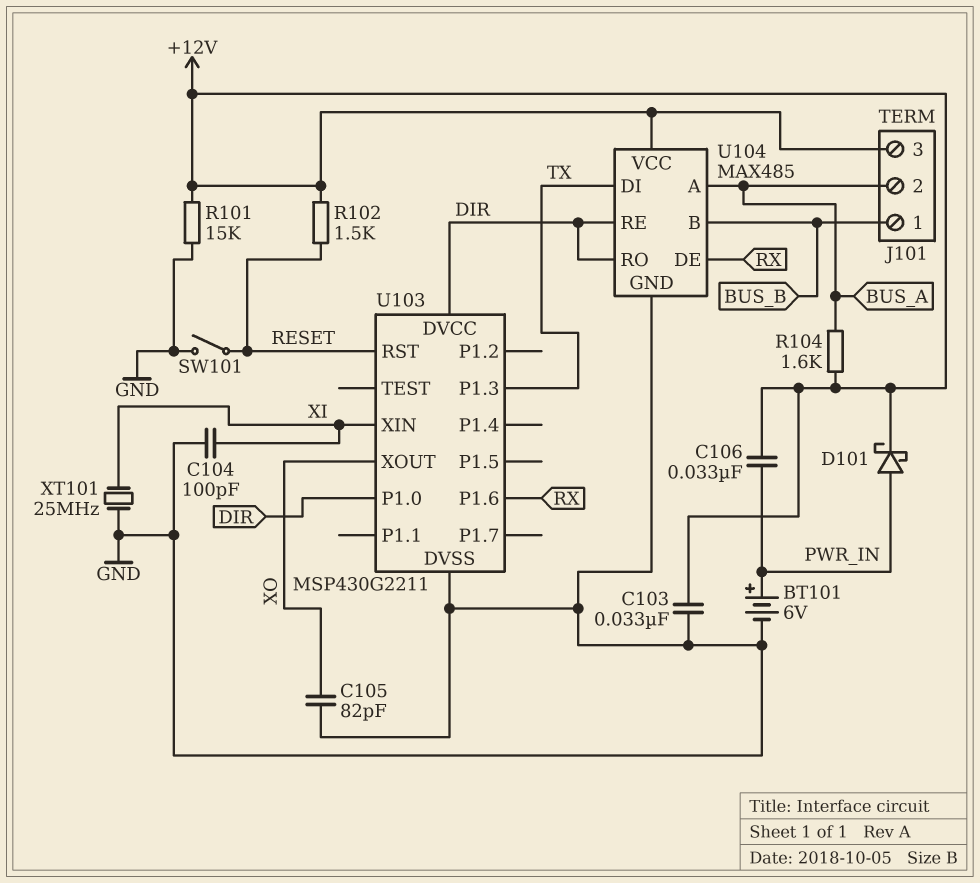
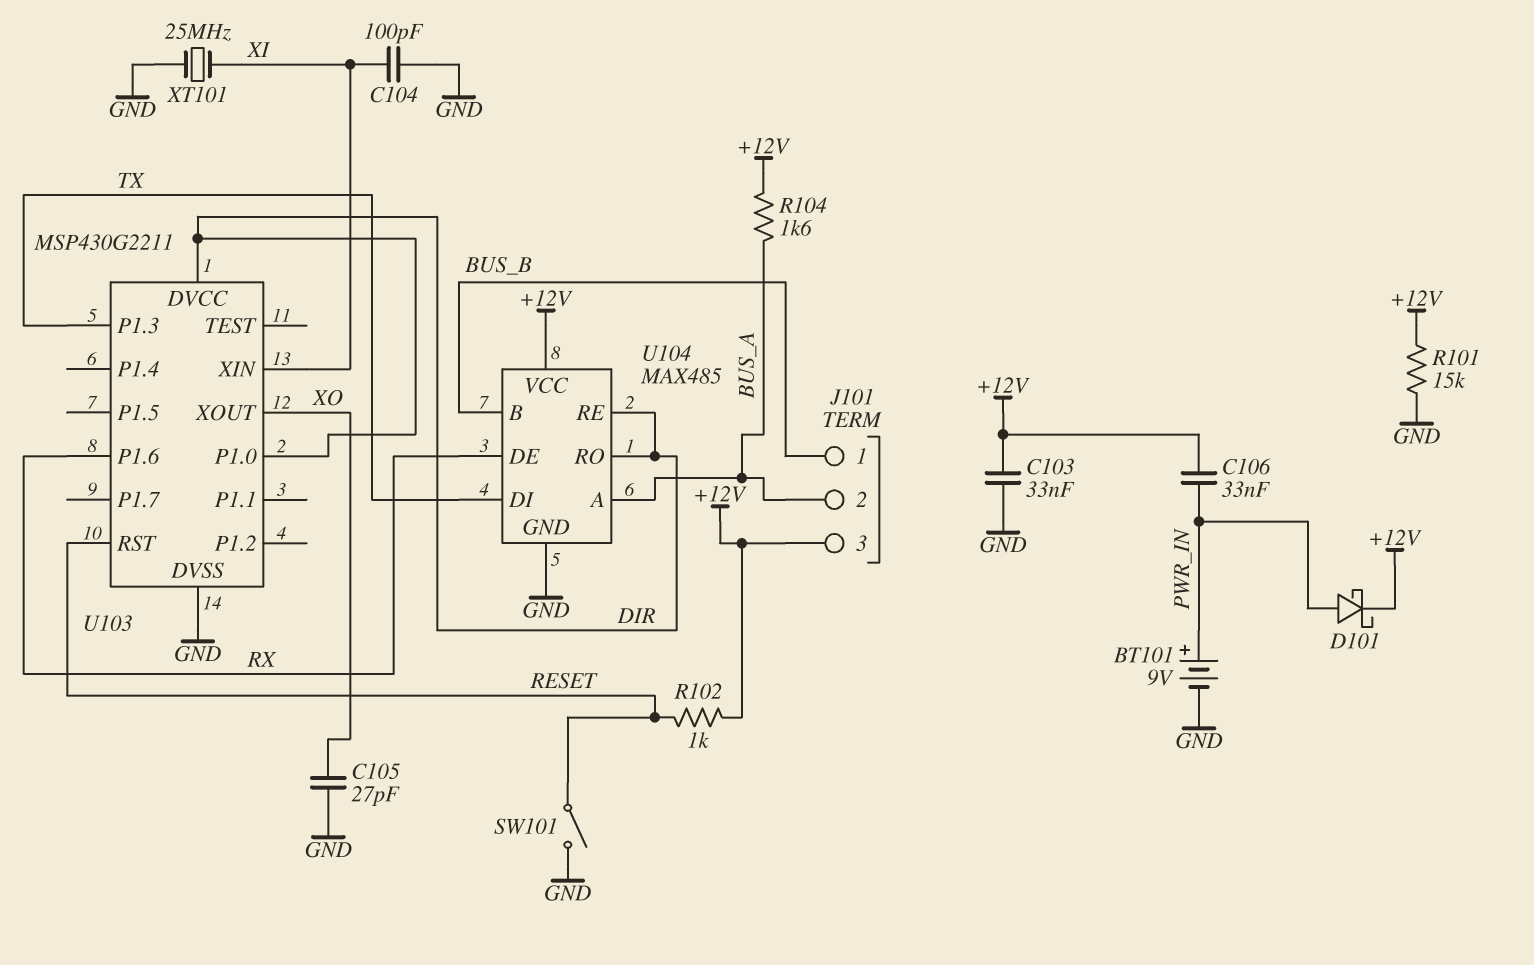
BT101: 6V (plus PWR_IN, minus GND) -> 9V (plus PWR_IN, minus GND)
C105: 82pF (GND, XO) -> 27pF (GND, XO)
R102: 1.5k (+12V, RESET) -> 1k (+12V, RESET)

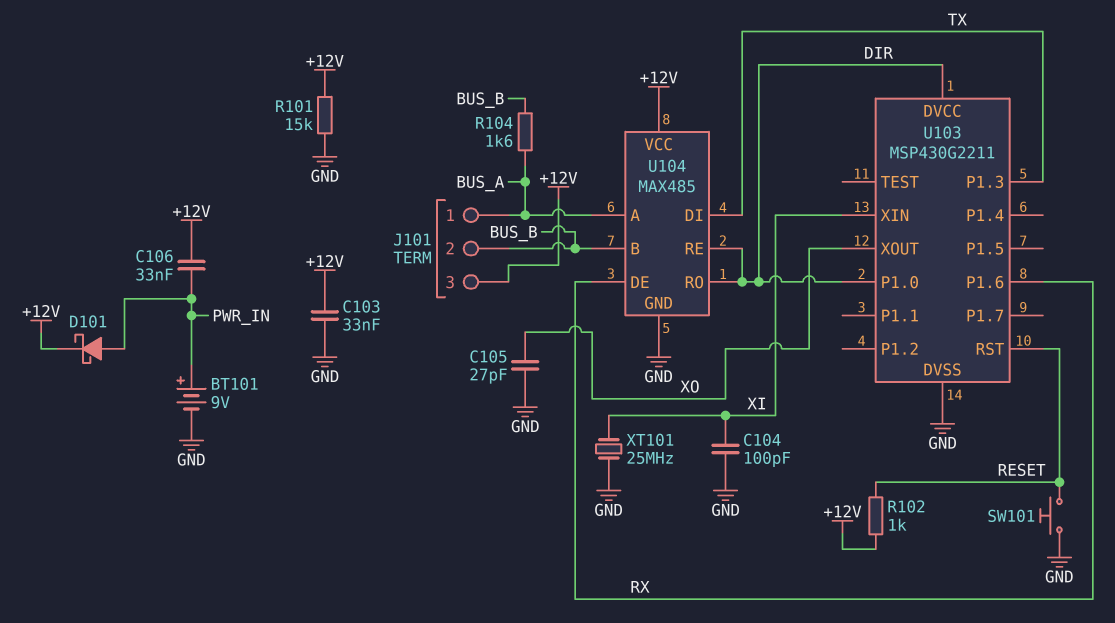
J101 pin 1: BUS_B -> BUS_A
J101 pin 2: BUS_A -> BUS_B
R104: 1.6k (+12V, BUS_A) -> 1.6k (BUS_A, BUS_B)
SW101: switch (GND, RESET) -> button (GND, RESET)

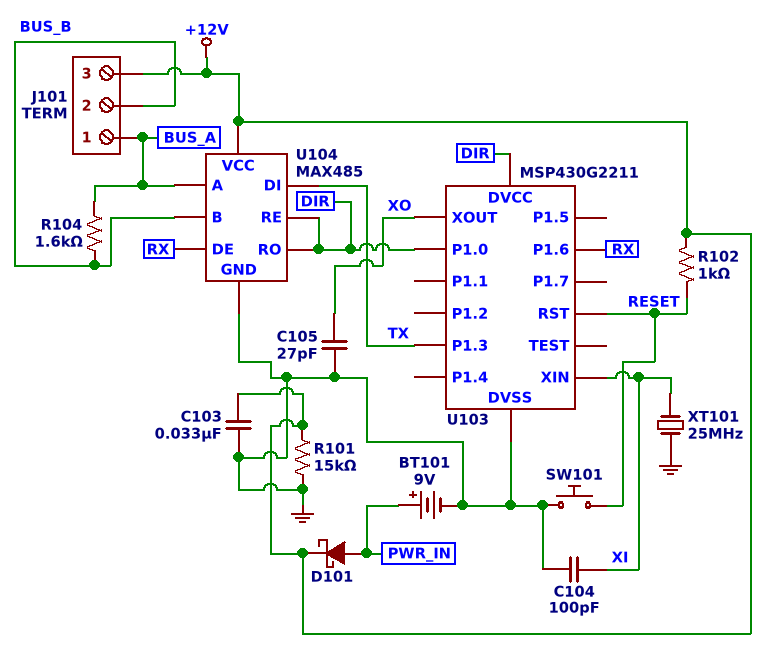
C106: 33nF (+12V, PWR_IN) -> none

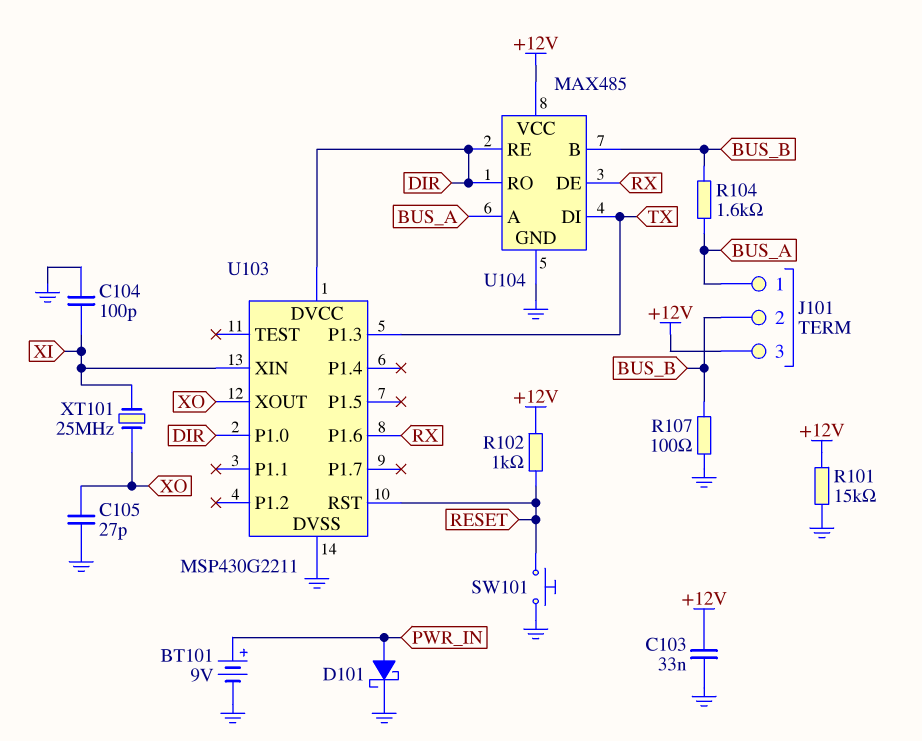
D101: schottky (A PWR_IN, K +12V) -> schottky (A PWR_IN, K GND)
R107: none -> 100 (BUS_B, GND)
XT101: 25MHz (GND, XI) -> 25MHz (XI, XO)

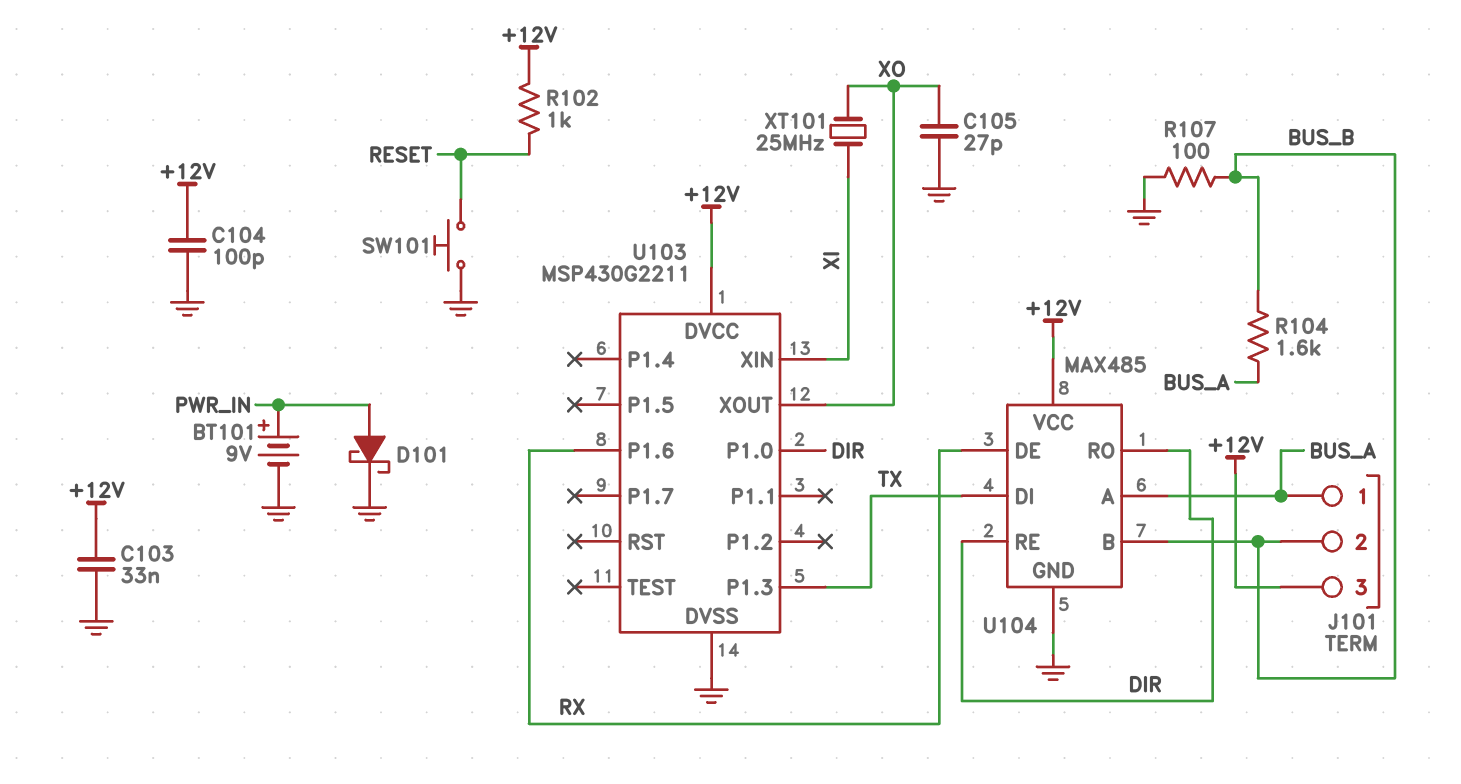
C104: 100pF (GND, XI) -> 100pF (+12V, GND)
R101: 15k (+12V, GND) -> none
U103 pin DVCC: DIR -> +12V
U103 pin RST: RESET -> none

